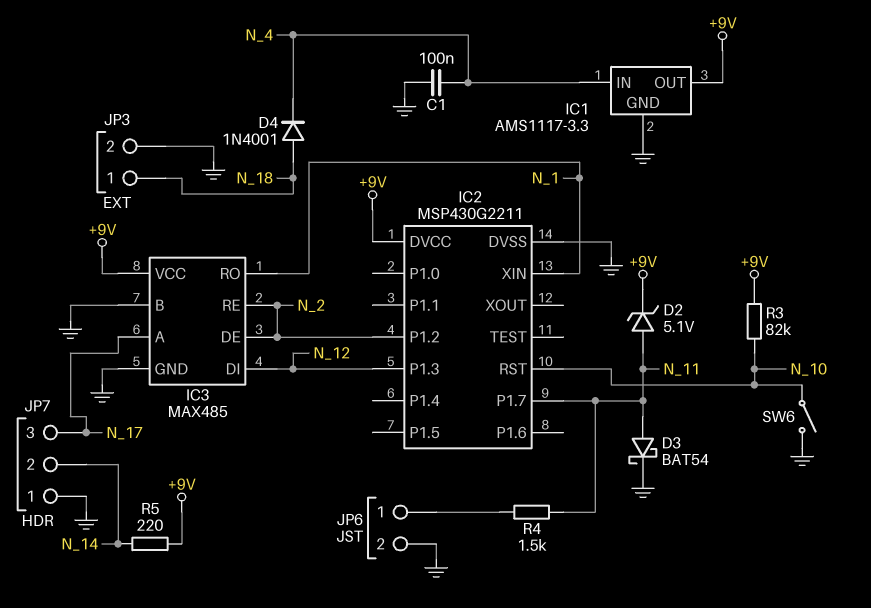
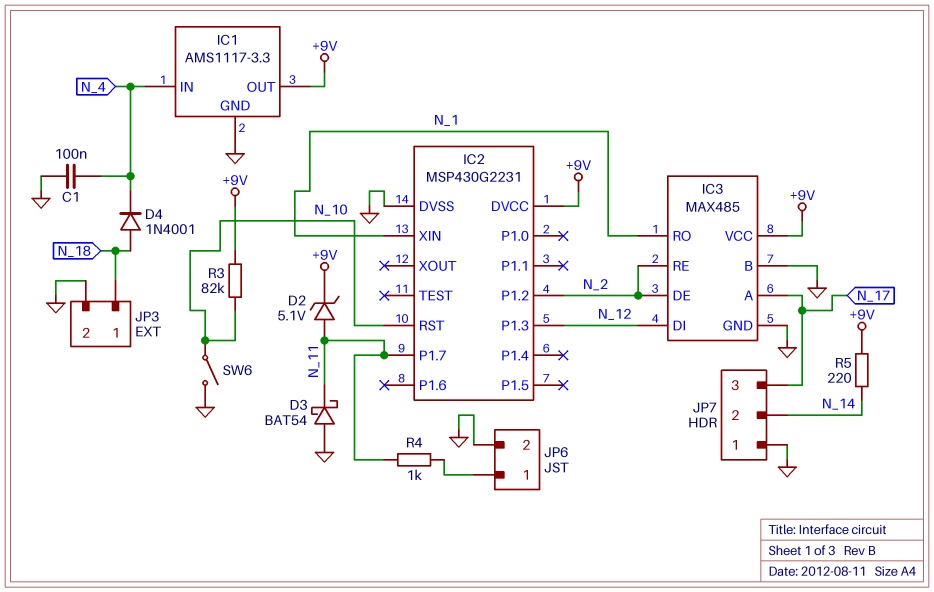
D3: schottky BAT54 (A N_11, K GND) -> schottky BAT54 (A GND, K N_11)
IC2: MSP430G2211 -> MSP430G2231
R4: 1.5k (JP6/1, N_11) -> 1k (JP6/1, N_11)

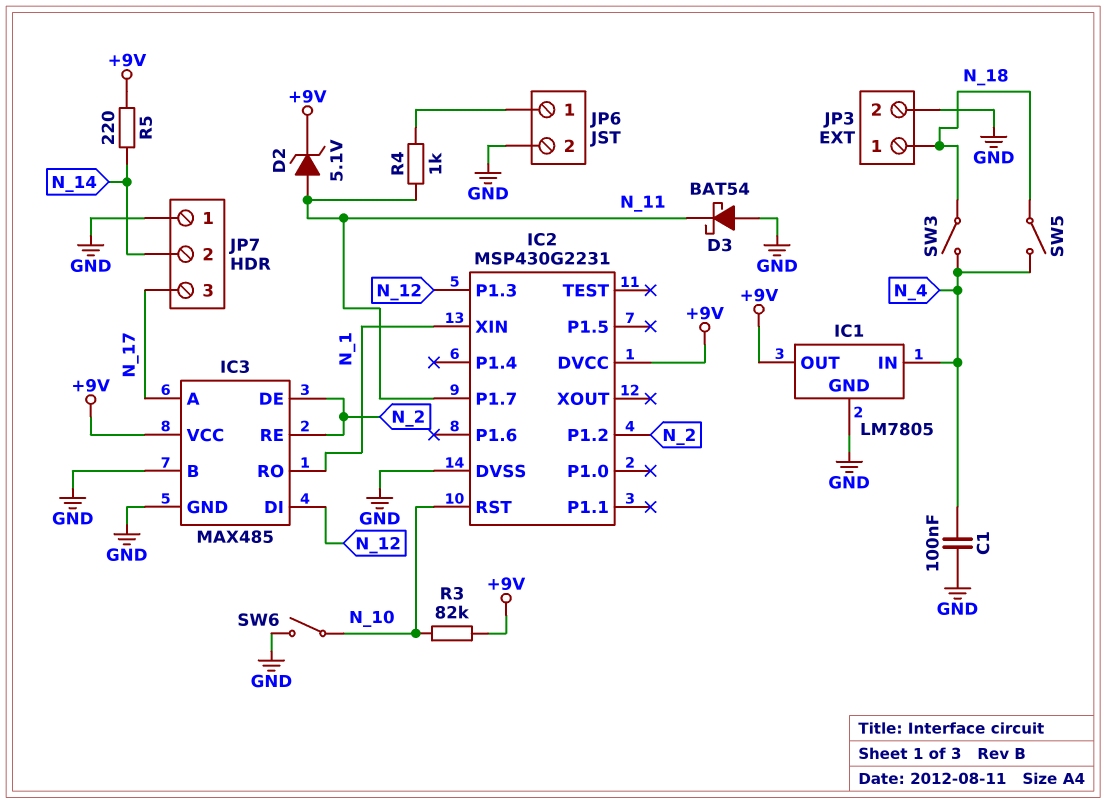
D4: diode 1N4001 (A N_18, K N_4) -> none
IC1: AMS1117-3.3 -> LM7805
SW3: none -> switch (N_4, N_18)
SW5: none -> switch (N_4, N_18)

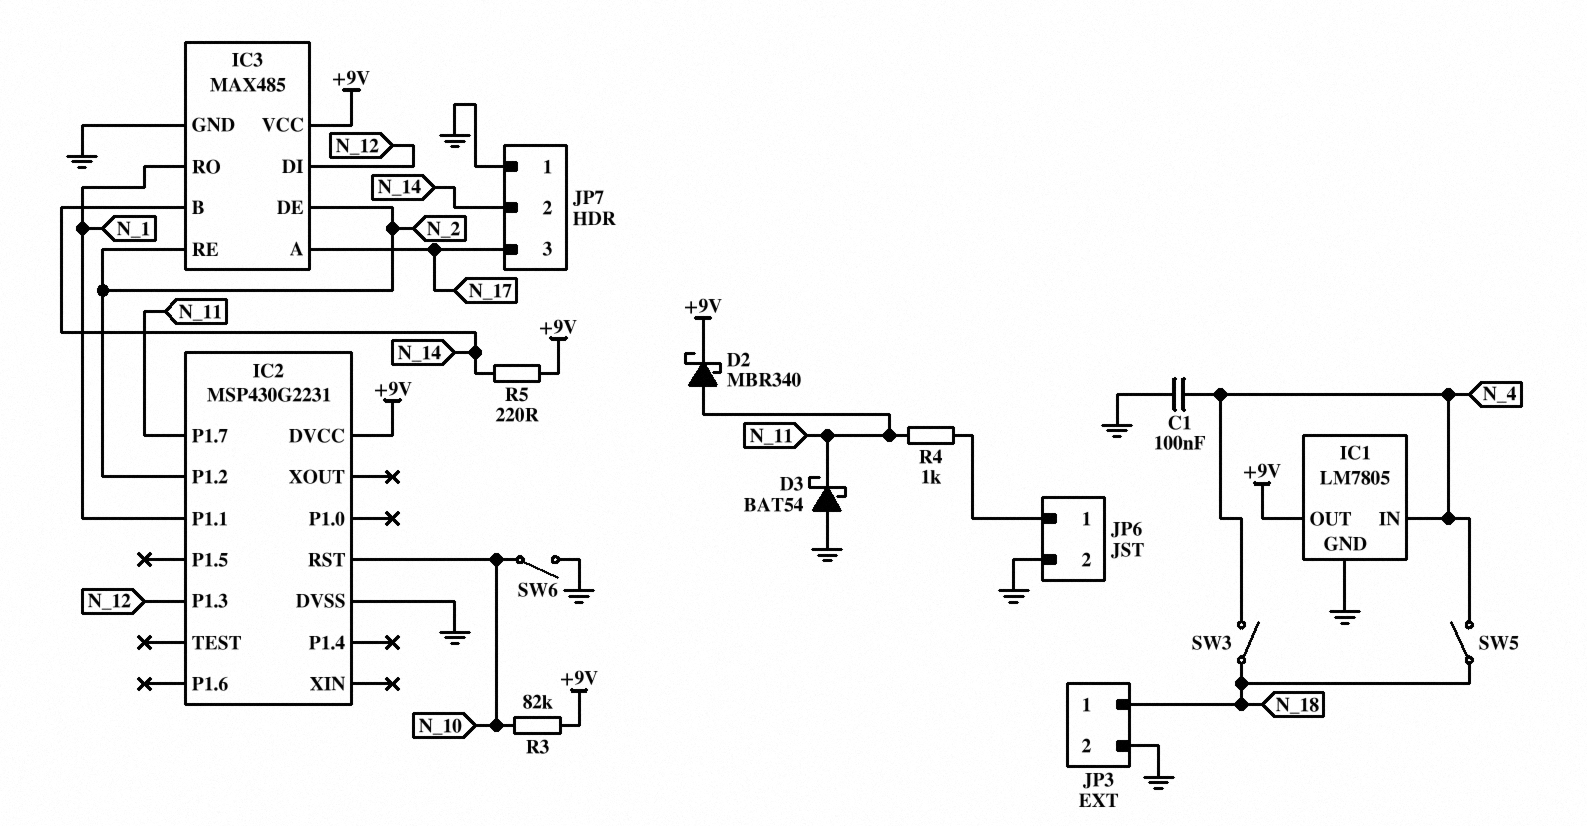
D2: zener 5.1V (A N_11, K +9V) -> schottky MBR340 (A N_11, K +9V)
IC2 pin P1.1: none -> N_1
IC2 pin XIN: N_1 -> none
IC3 pin B: GND -> N_14

